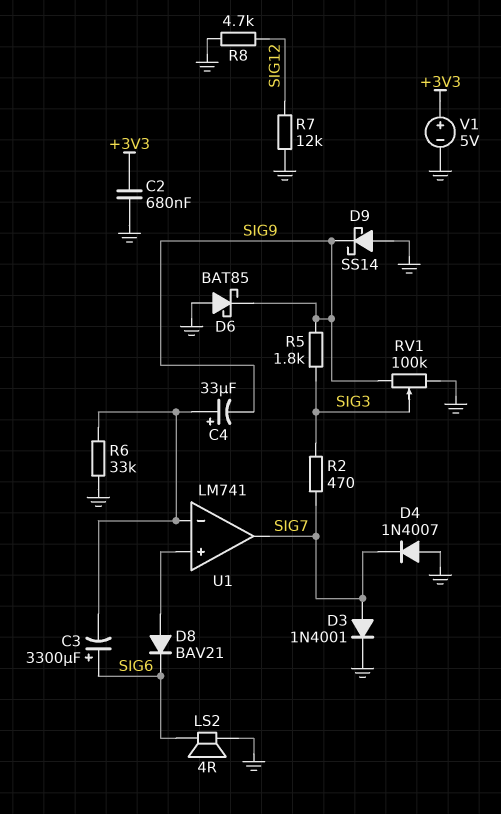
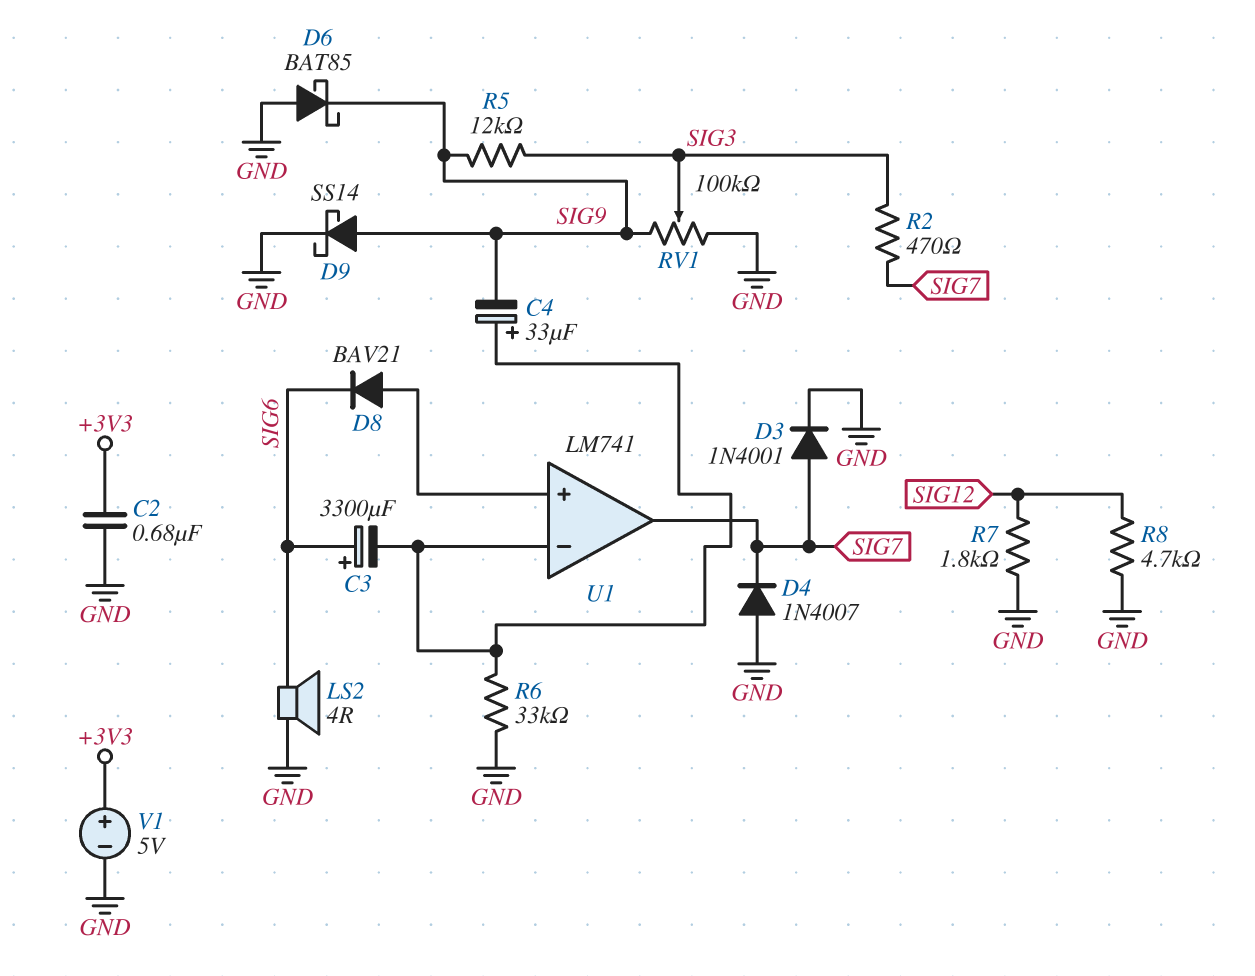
D9: schottky SS14 (A GND, K SIG9) -> schottky SS14 (A SIG9, K GND)
R5: 1.8k (SIG3, SIG9) -> 12k (SIG3, SIG9)
R7: 12k (GND, SIG12) -> 1.8k (GND, SIG12)

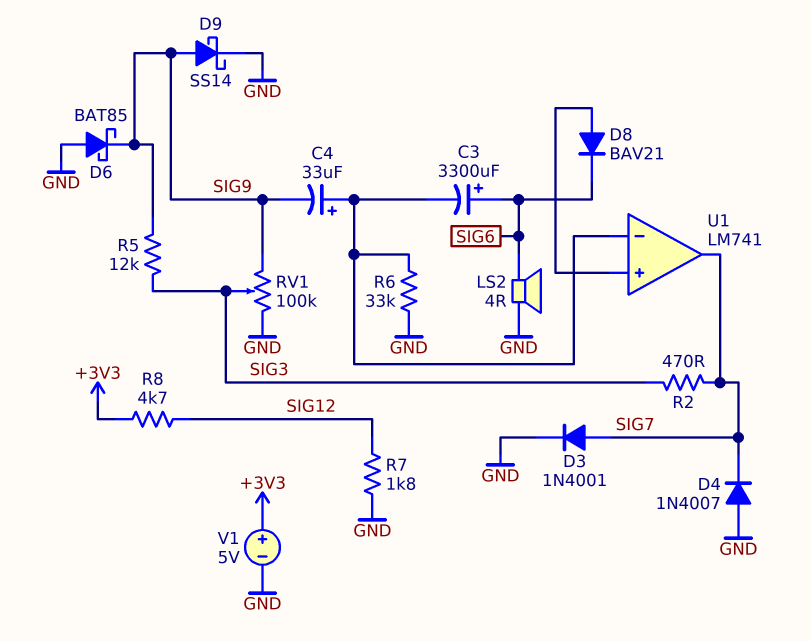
C2: 680nF (+3V3, GND) -> none
R8: 4.7k (GND, SIG12) -> 4.7k (+3V3, SIG12)

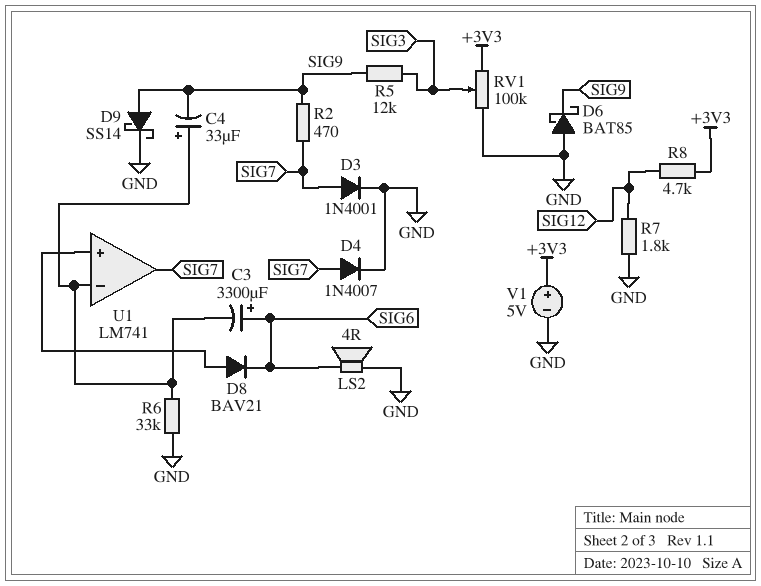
D4: diode 1N4007 (A GND, K SIG7) -> diode 1N4007 (A SIG7, K GND)
R2: 470 (SIG3, SIG7) -> 470 (SIG7, SIG9)
RV1: 100k (GND, SIG9, wiper SIG3) -> 100k (+3V3, GND, wiper SIG3)

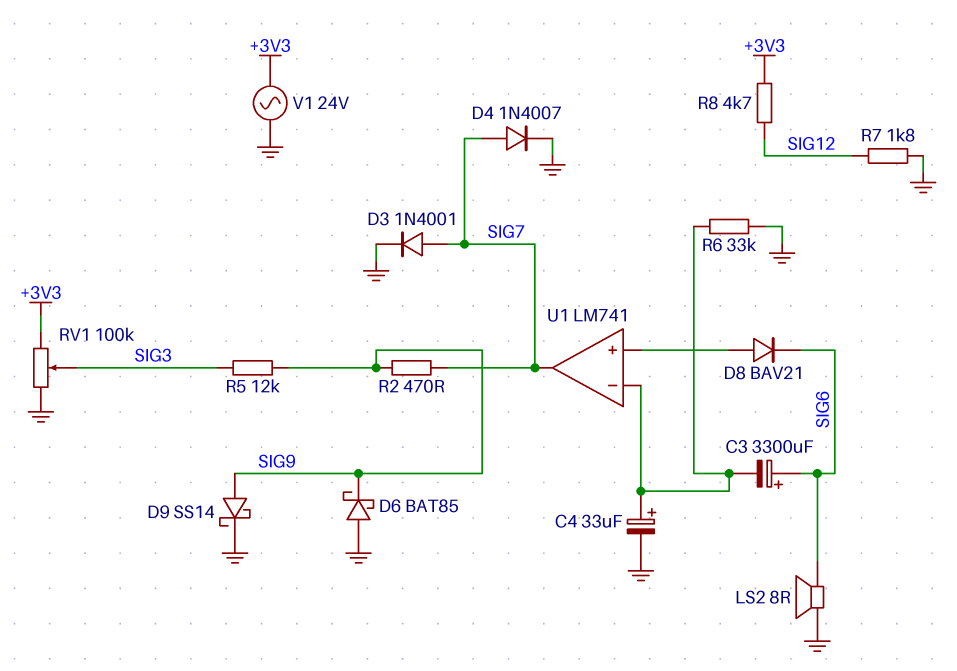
C4: 33uF (plus U1/in-, minus SIG9) -> 33uF (plus U1/in-, minus GND)
LS2: speaker 4R (GND, SIG6) -> speaker 8R (GND, SIG6)
V1: 5V (plus +3V3, minus GND) -> AC 24V (+3V3, GND)

